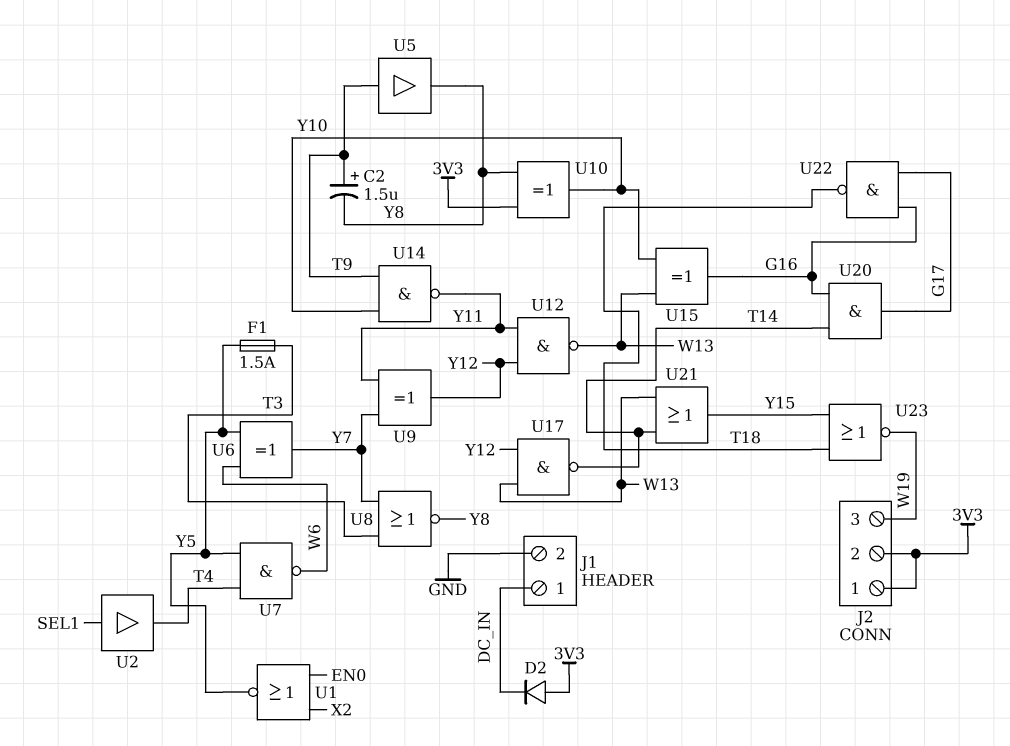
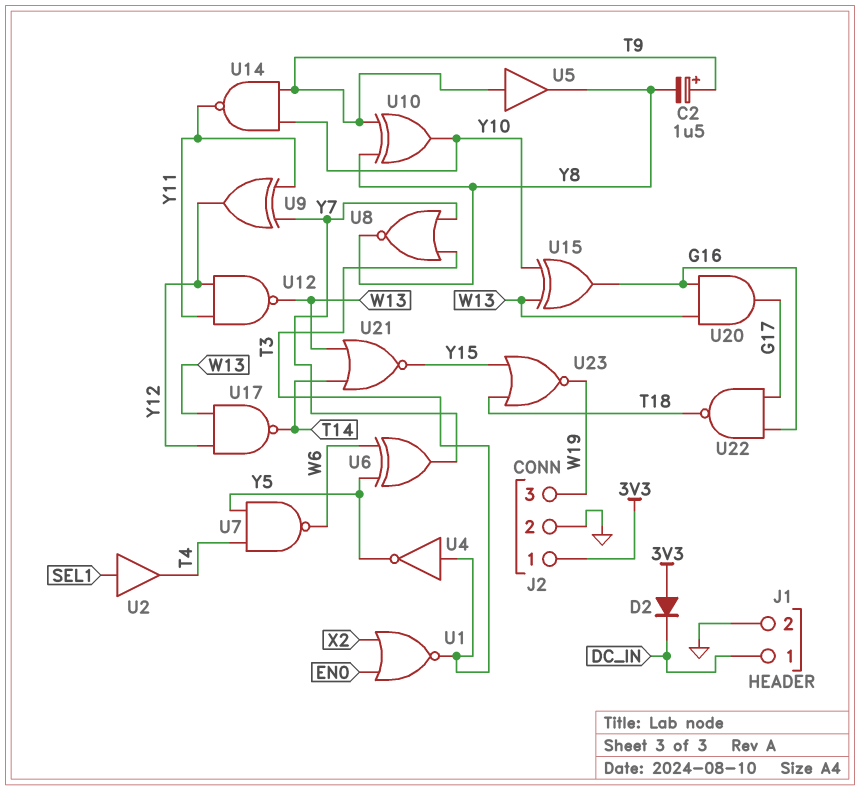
F1: 1.5A (T3, Y5) -> none
J2 pin 2: 3V3 -> GND
U1: NOR (in EN0, in X2, out Y5) -> NOR (in EN0, in X2, out T3)
U4: none -> NOT (in T3, out Y5)
U10: XOR (in 3V3, in Y8, out Y10) -> XOR (in T9, in Y8, out Y10)
U20: AND (in G16, in T14, out G17) -> AND (in G16, in W13, out G17)
U21: OR (in T14, in W13, out Y15) -> NOR (in T14, in W13, out Y15)

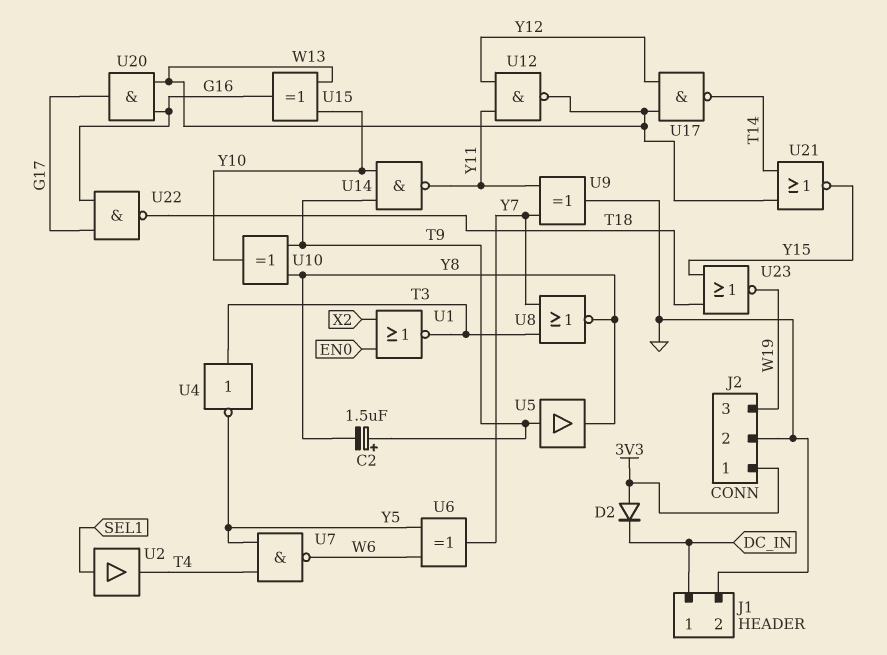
U9: XOR (in Y7, in Y11, out Y12) -> XOR (in Y7, in Y11, out GND)

